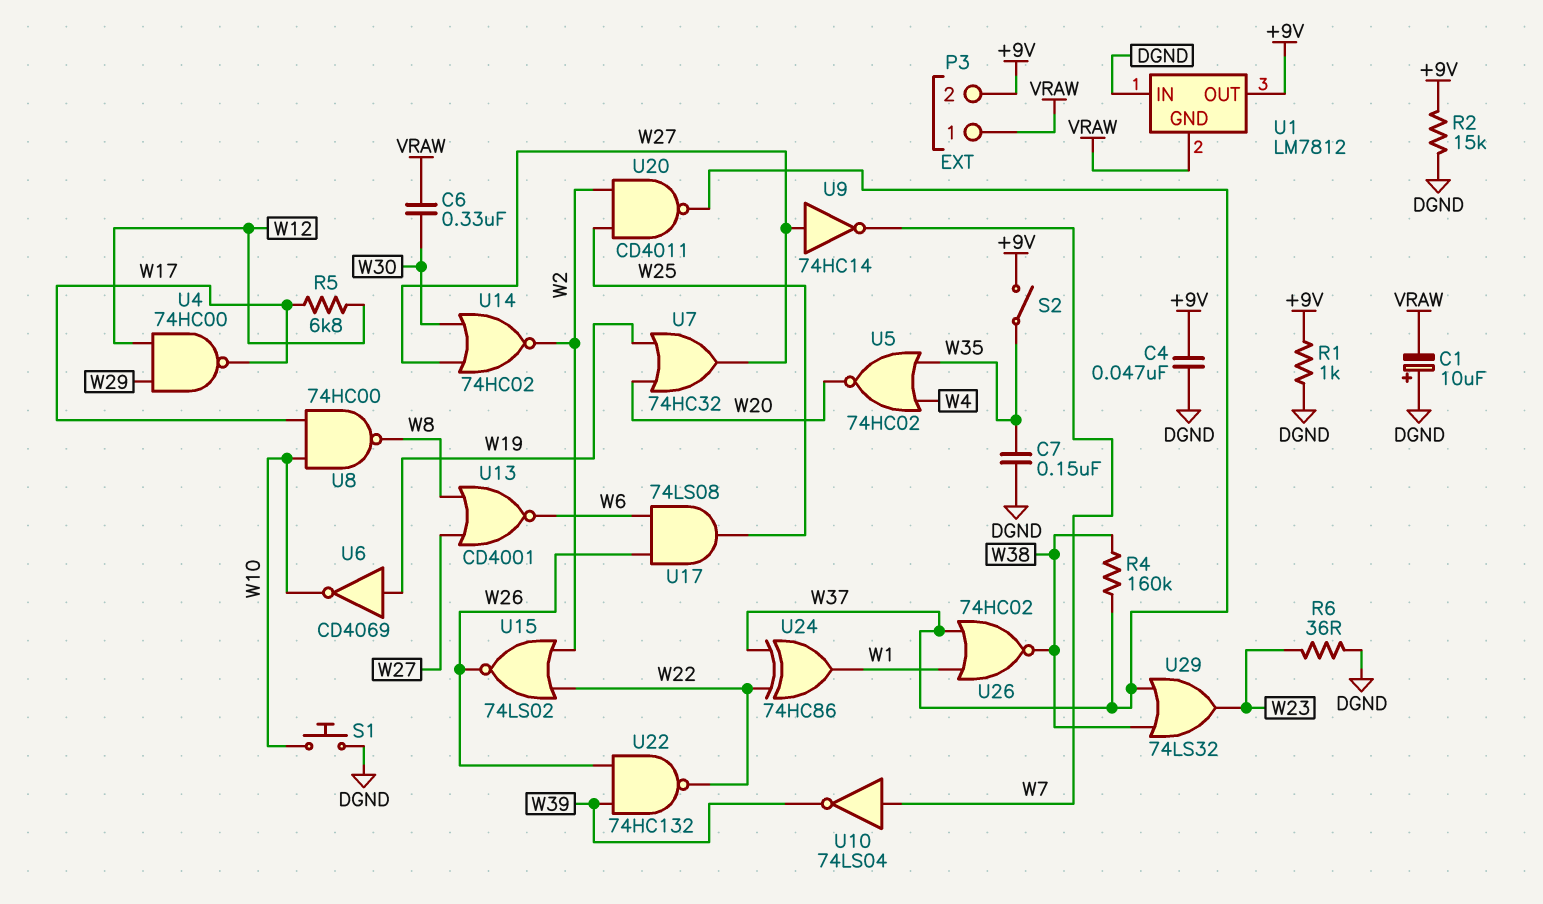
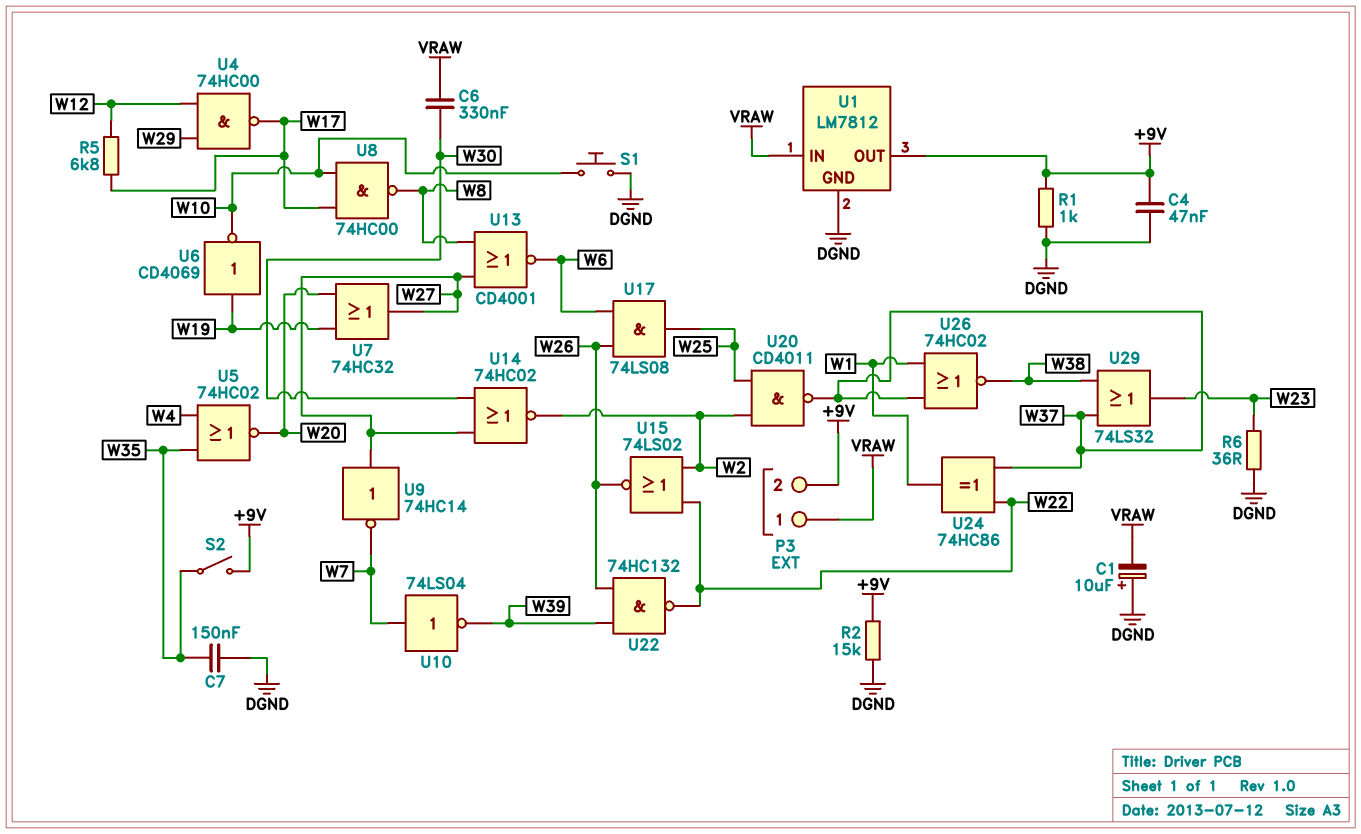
R4: 160k (W37, W38) -> none
U1 pin GND: VRAW -> DGND
U1 pin IN: DGND -> VRAW

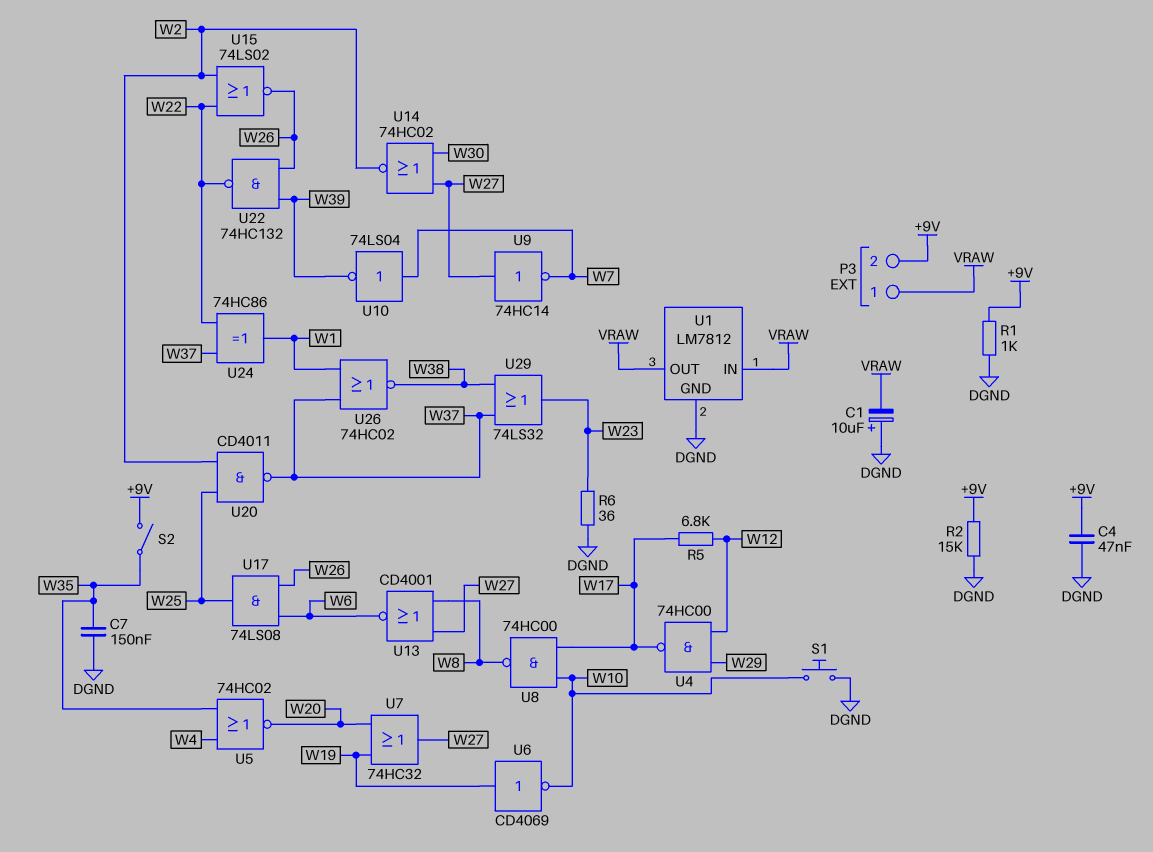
C6: 330nF (VRAW, W30) -> none
U1 pin OUT: +9V -> VRAW

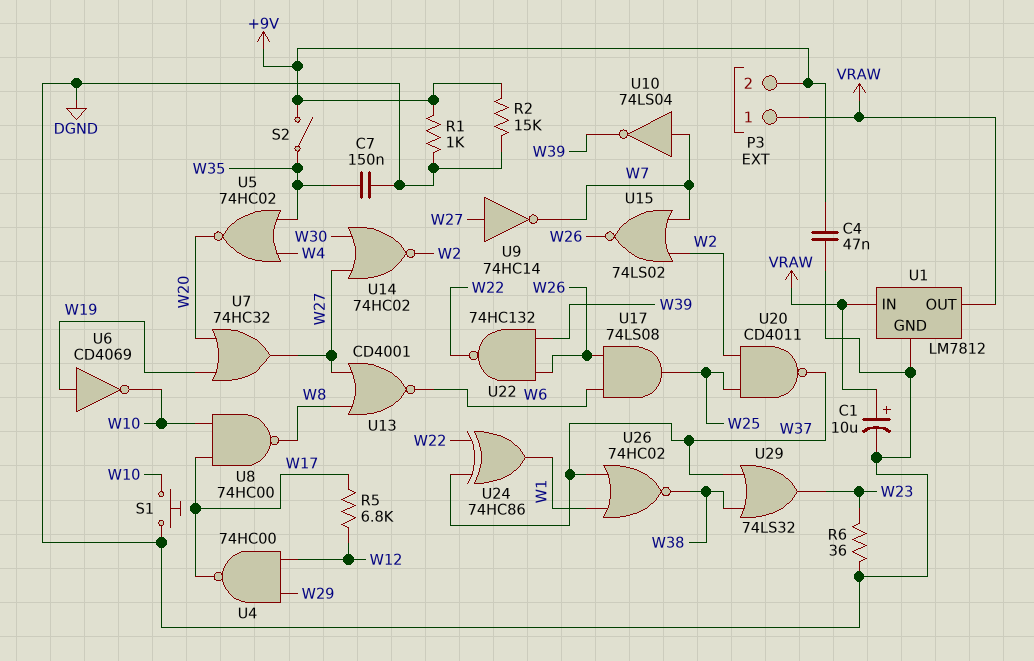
C1: 10uF (plus DGND, minus VRAW) -> 10uF (plus VRAW, minus DGND)
U15: NOR 74LS02 (in W2, in W22, out W26) -> NOR 74LS02 (in W2, in W7, out W26)

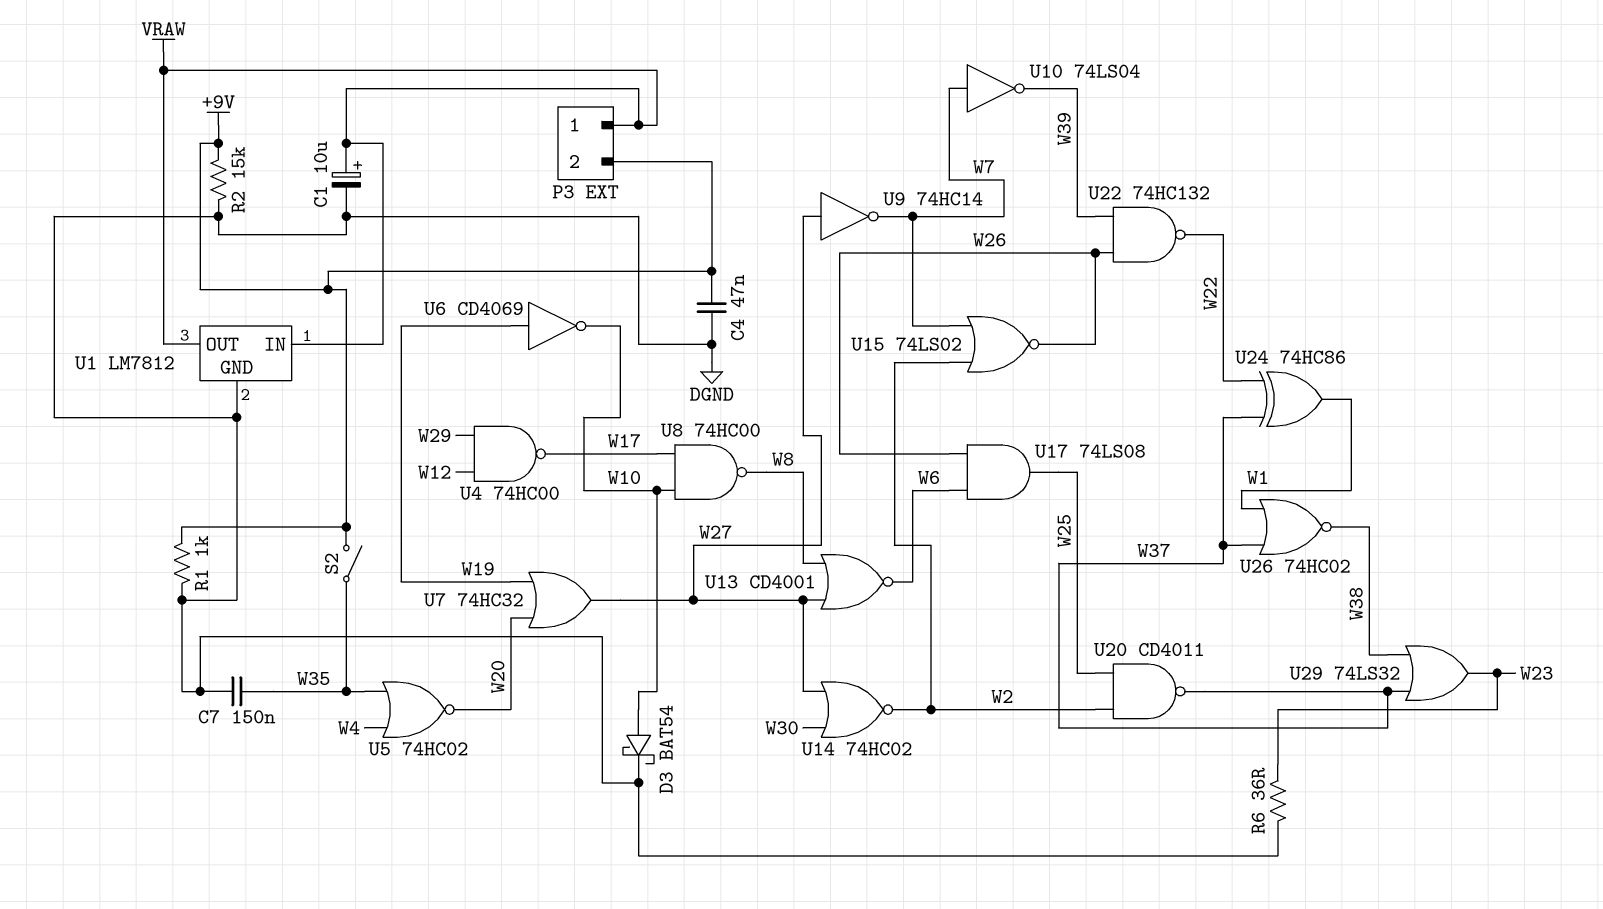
D3: none -> schottky BAT54 (A W10, K DGND)
R5: 6.8k (W12, W17) -> none
S1: button (DGND, W10) -> none

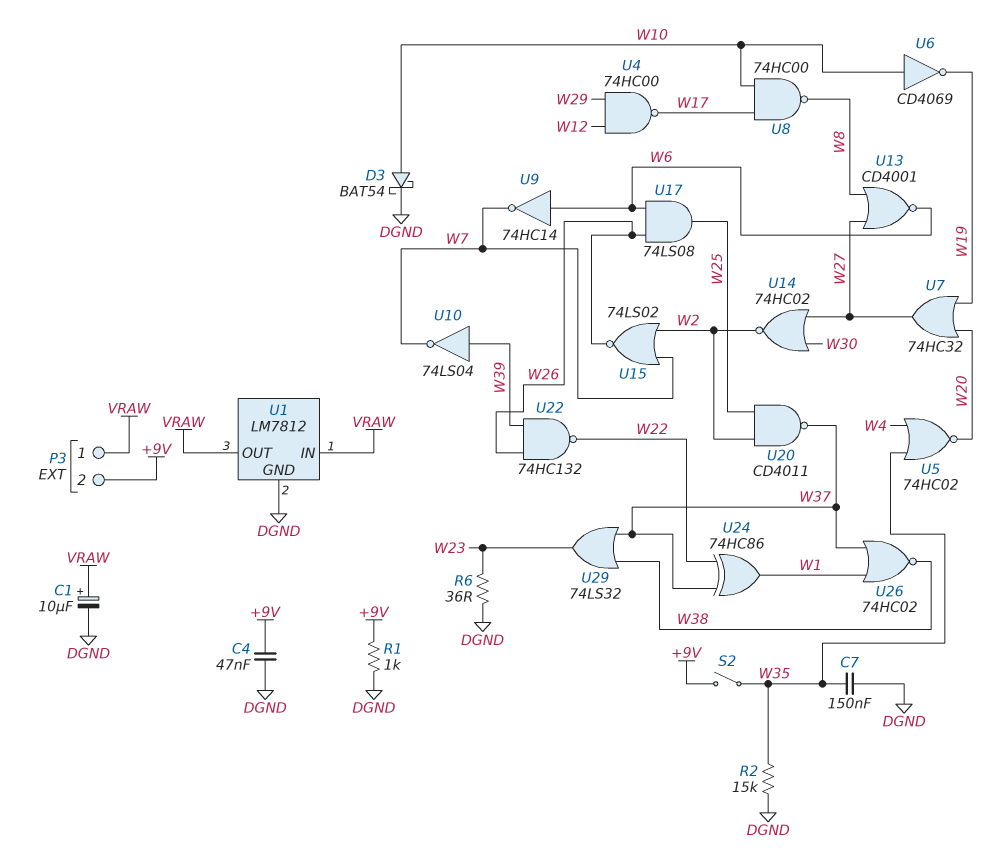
R2: 15k (+9V, DGND) -> 15k (DGND, W35)
U6: NOT CD4069 (in W19, out W10) -> NOT CD4069 (in W10, out W19)
U9: NOT 74HC14 (in W27, out W7) -> NOT 74HC14 (in W6, out W7)
U10: NOT 74LS04 (in W7, out W39) -> NOT 74LS04 (in W39, out W7)

